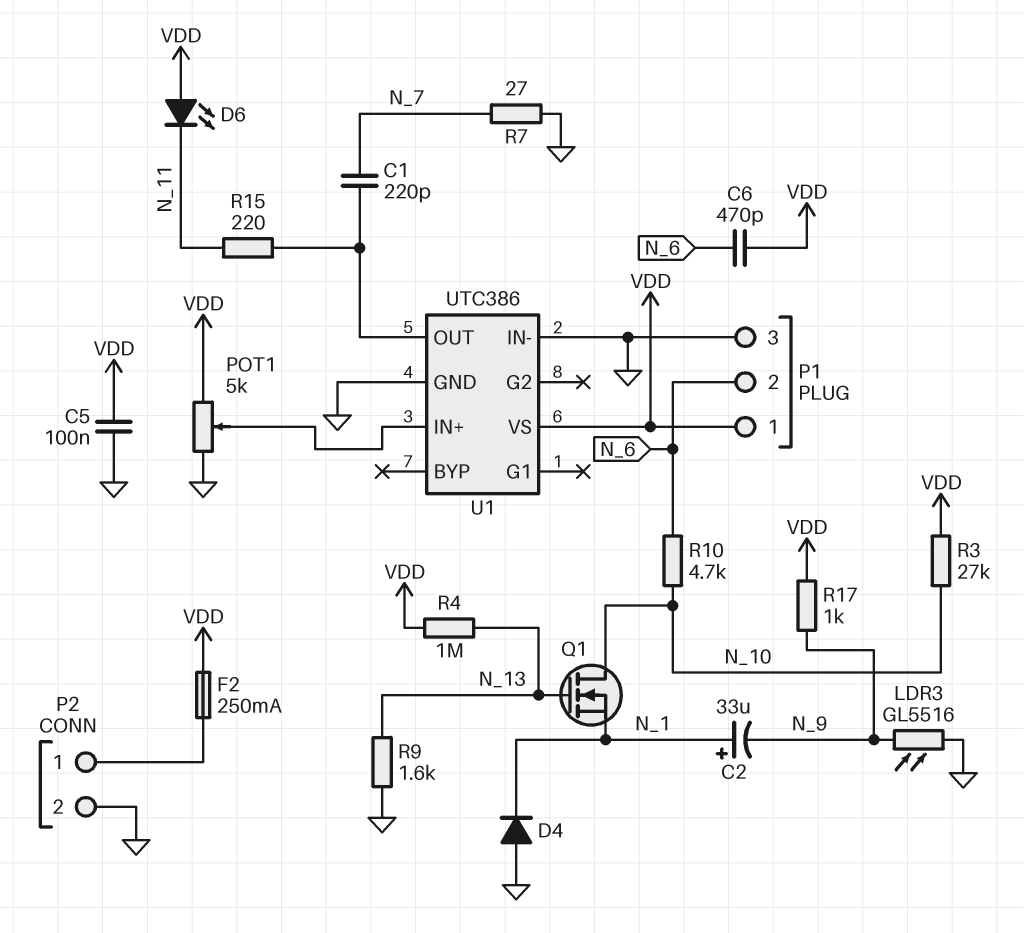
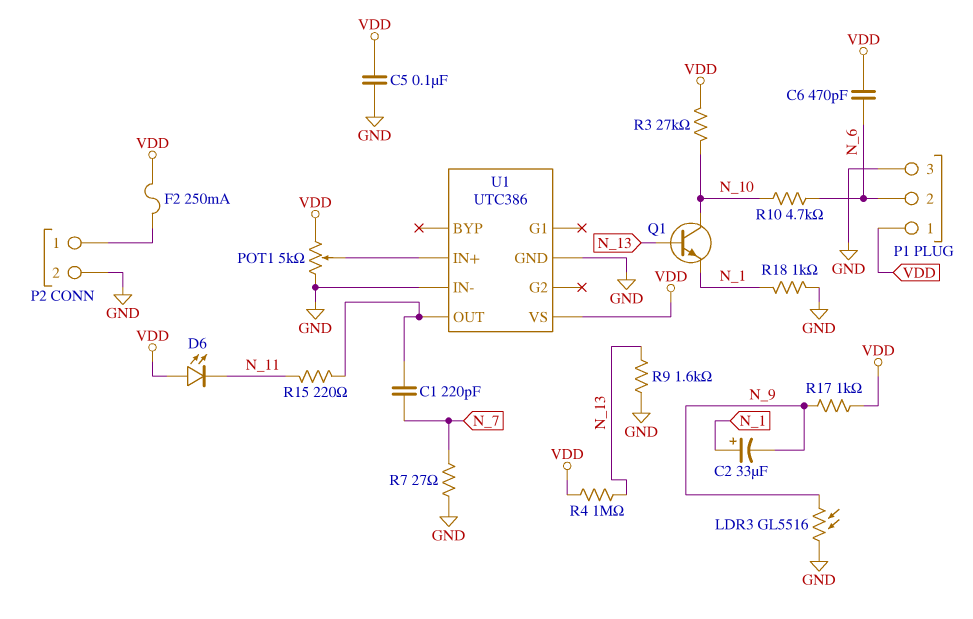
D4: diode (A GND, K N_1) -> none
Q1: NMOS (G N_13, D N_10, S N_1) -> NPN (B N_13, C N_10, E N_1)
R18: none -> 1k (GND, N_1)

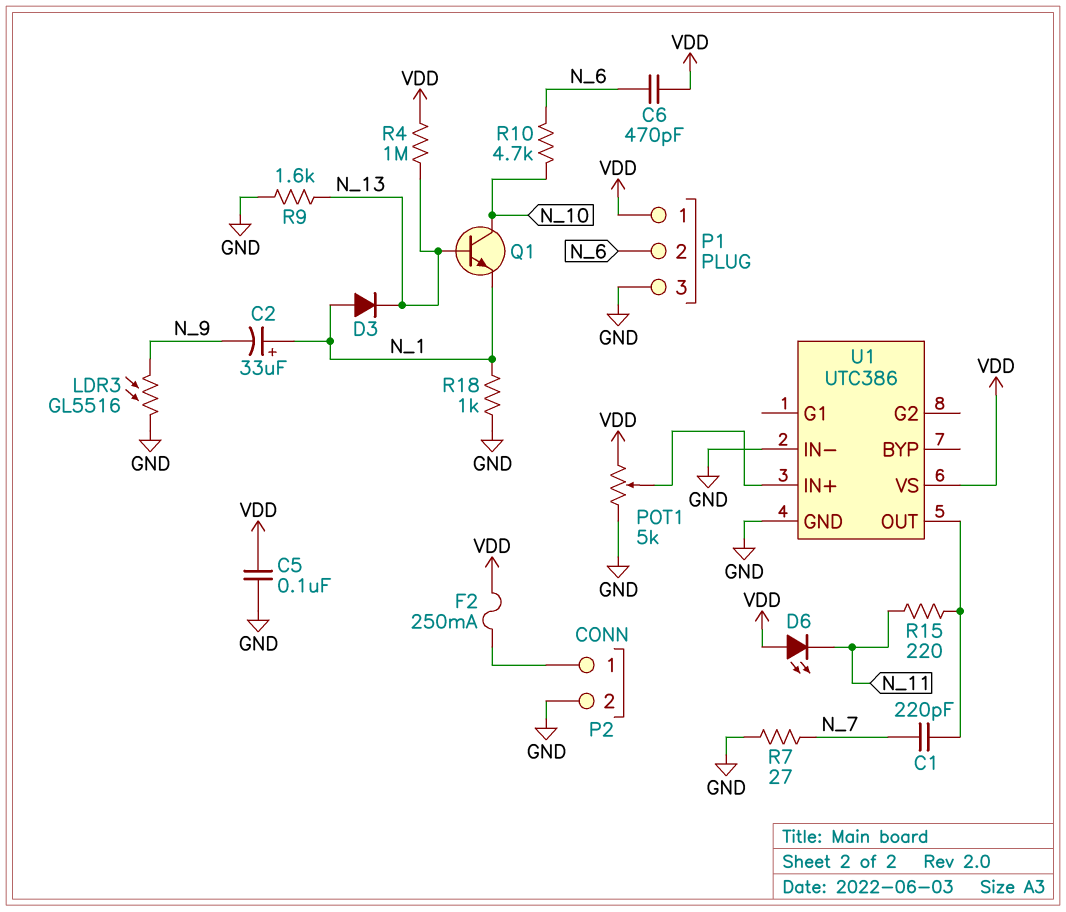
D3: none -> diode (A N_1, K N_13)
R3: 27k (N_10, VDD) -> none
R17: 1k (N_9, VDD) -> none

